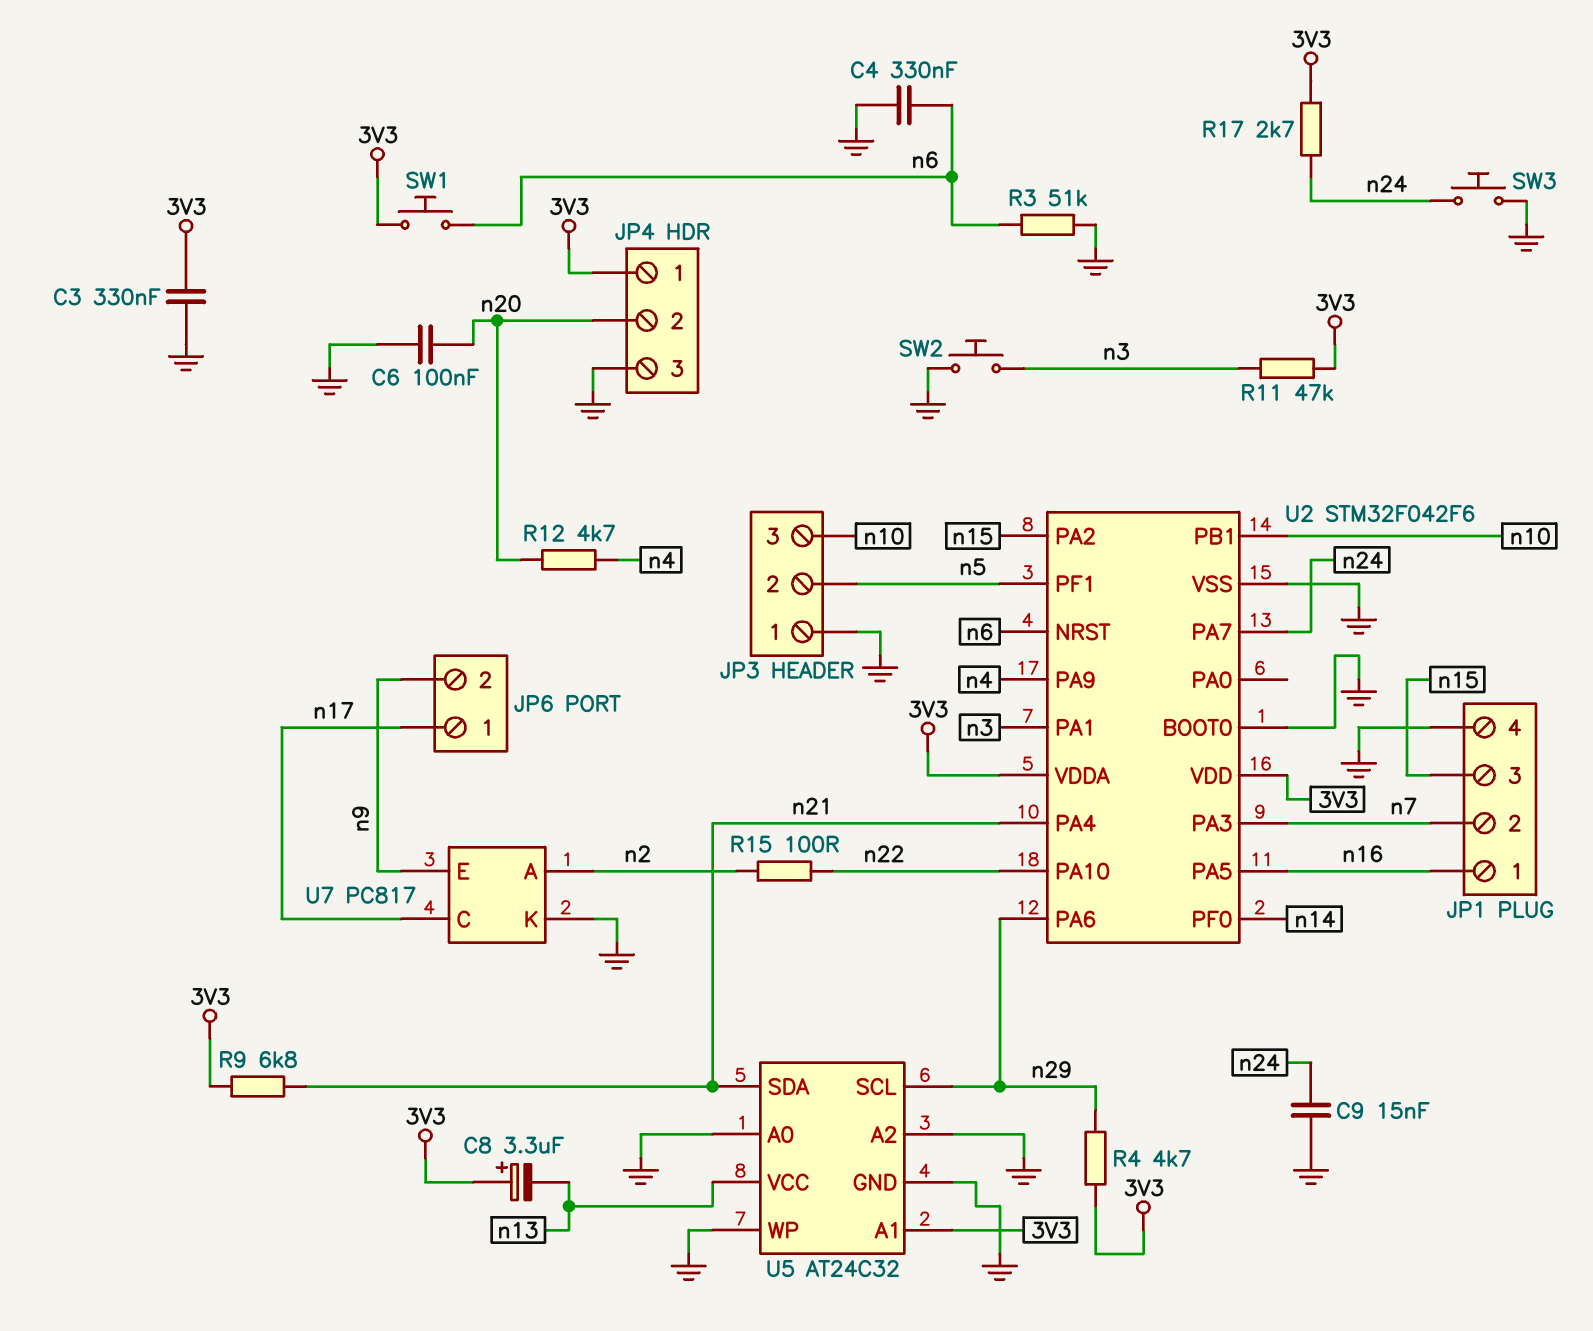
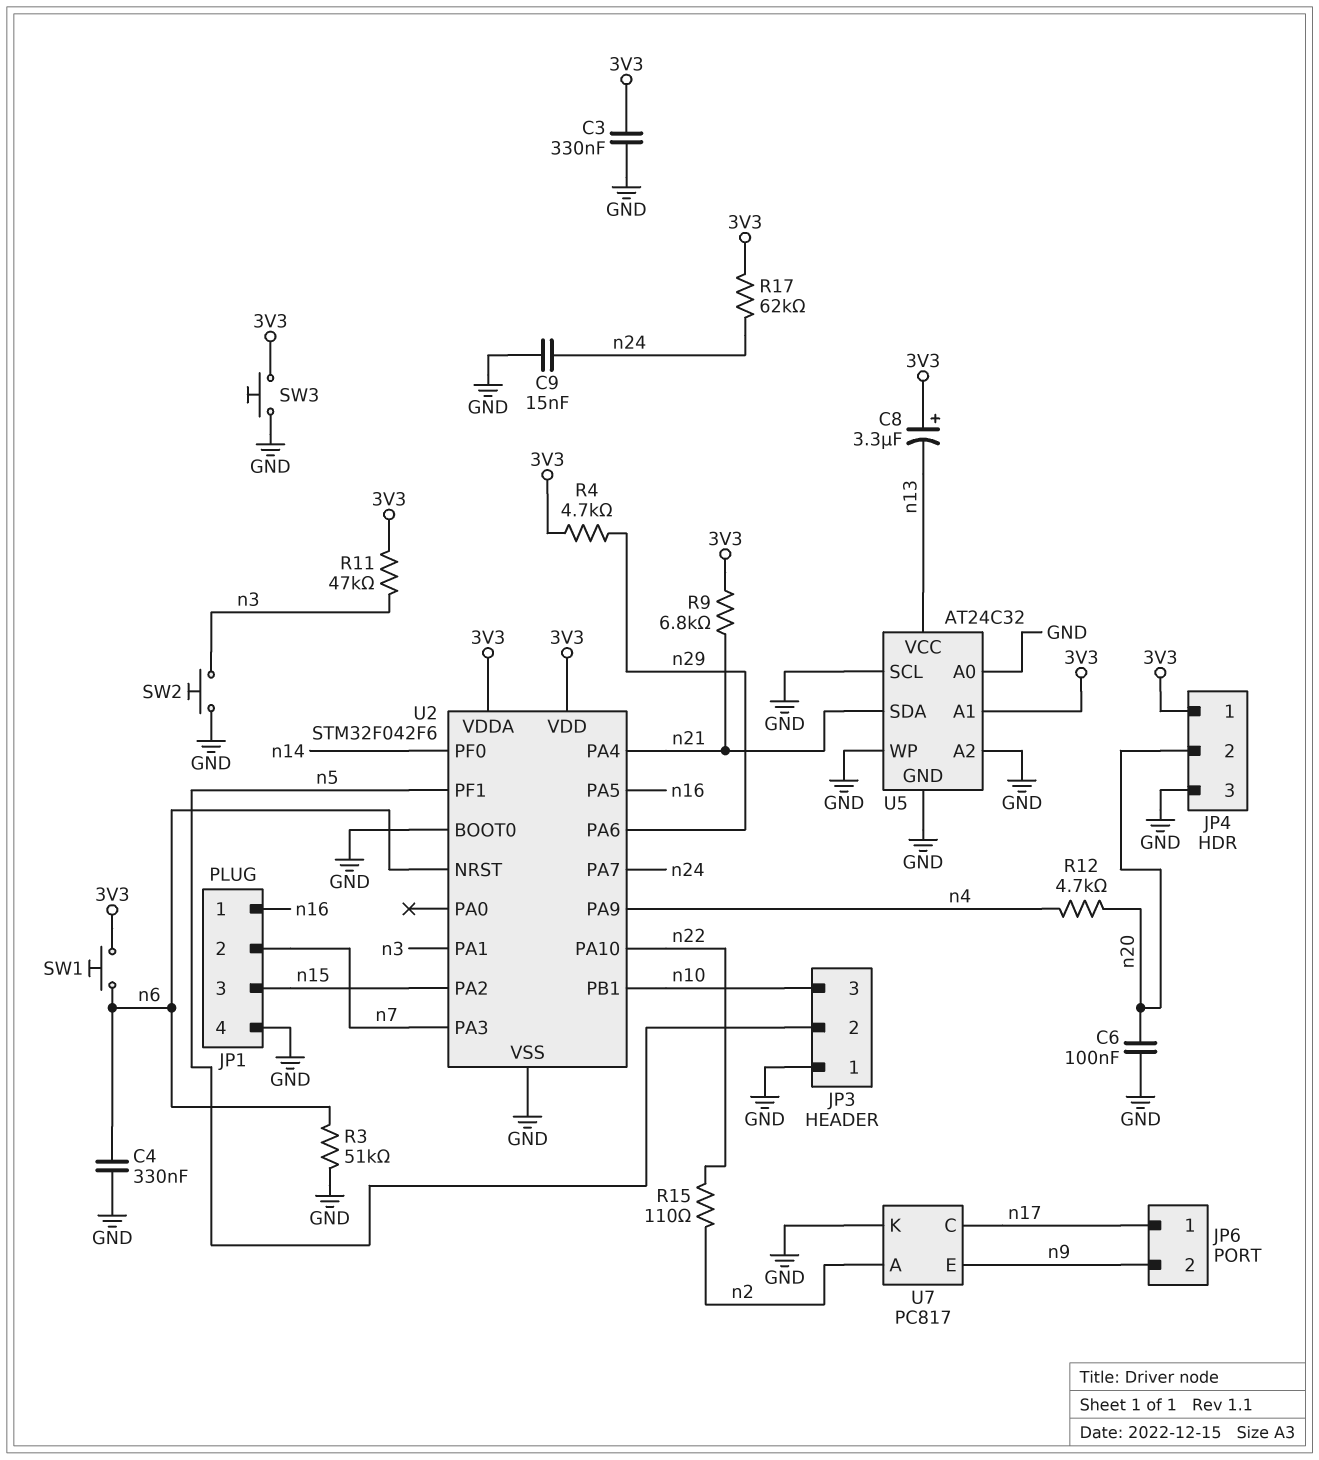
R15: 100 (n2, n22) -> 110 (n2, n22)
R17: 2.7k (3V3, n24) -> 62k (3V3, n24)
SW3: button (GND, n24) -> button (3V3, GND)
U5 pin SCL: n29 -> GND

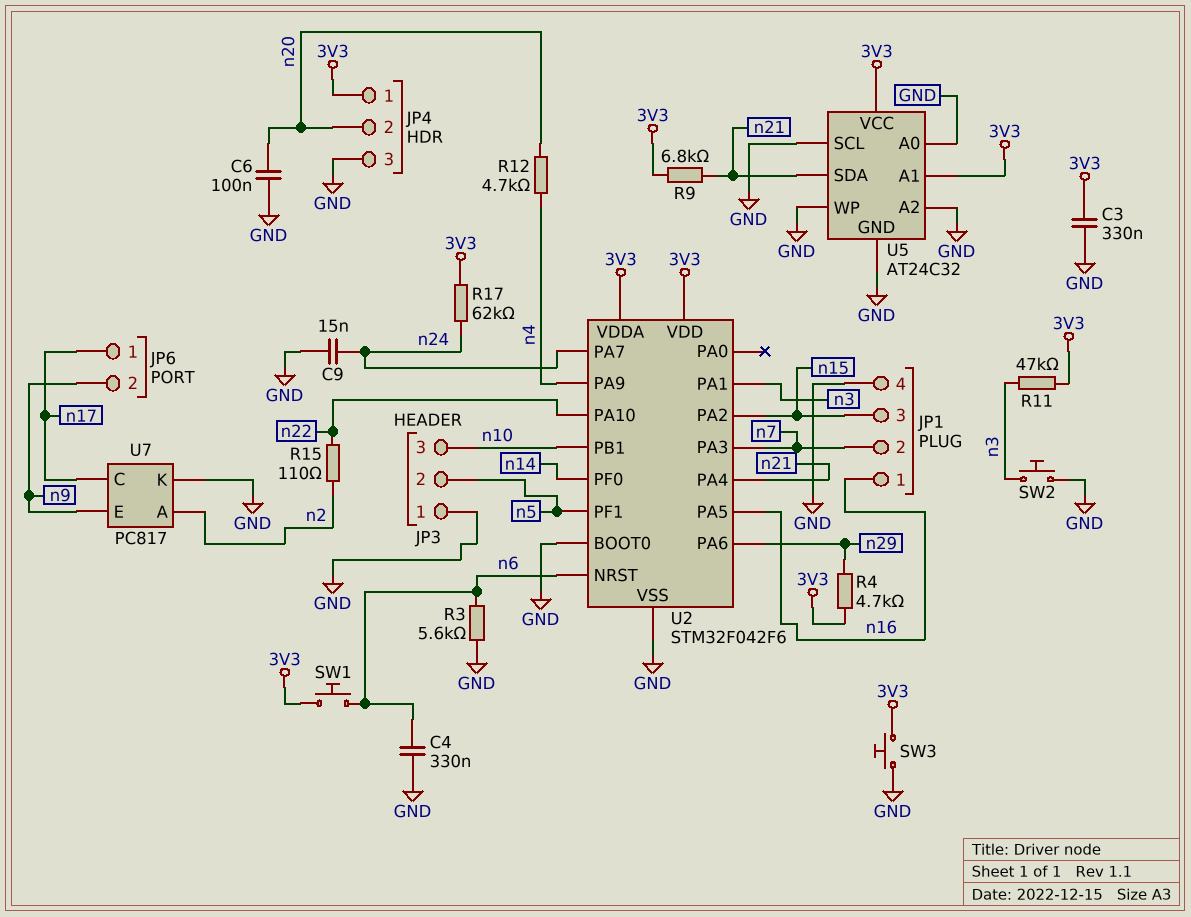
C8: 3.3uF (plus 3V3, minus n13) -> none
R3: 51k (GND, n6) -> 5.6k (GND, n6)
U5 pin VCC: n13 -> 3V3

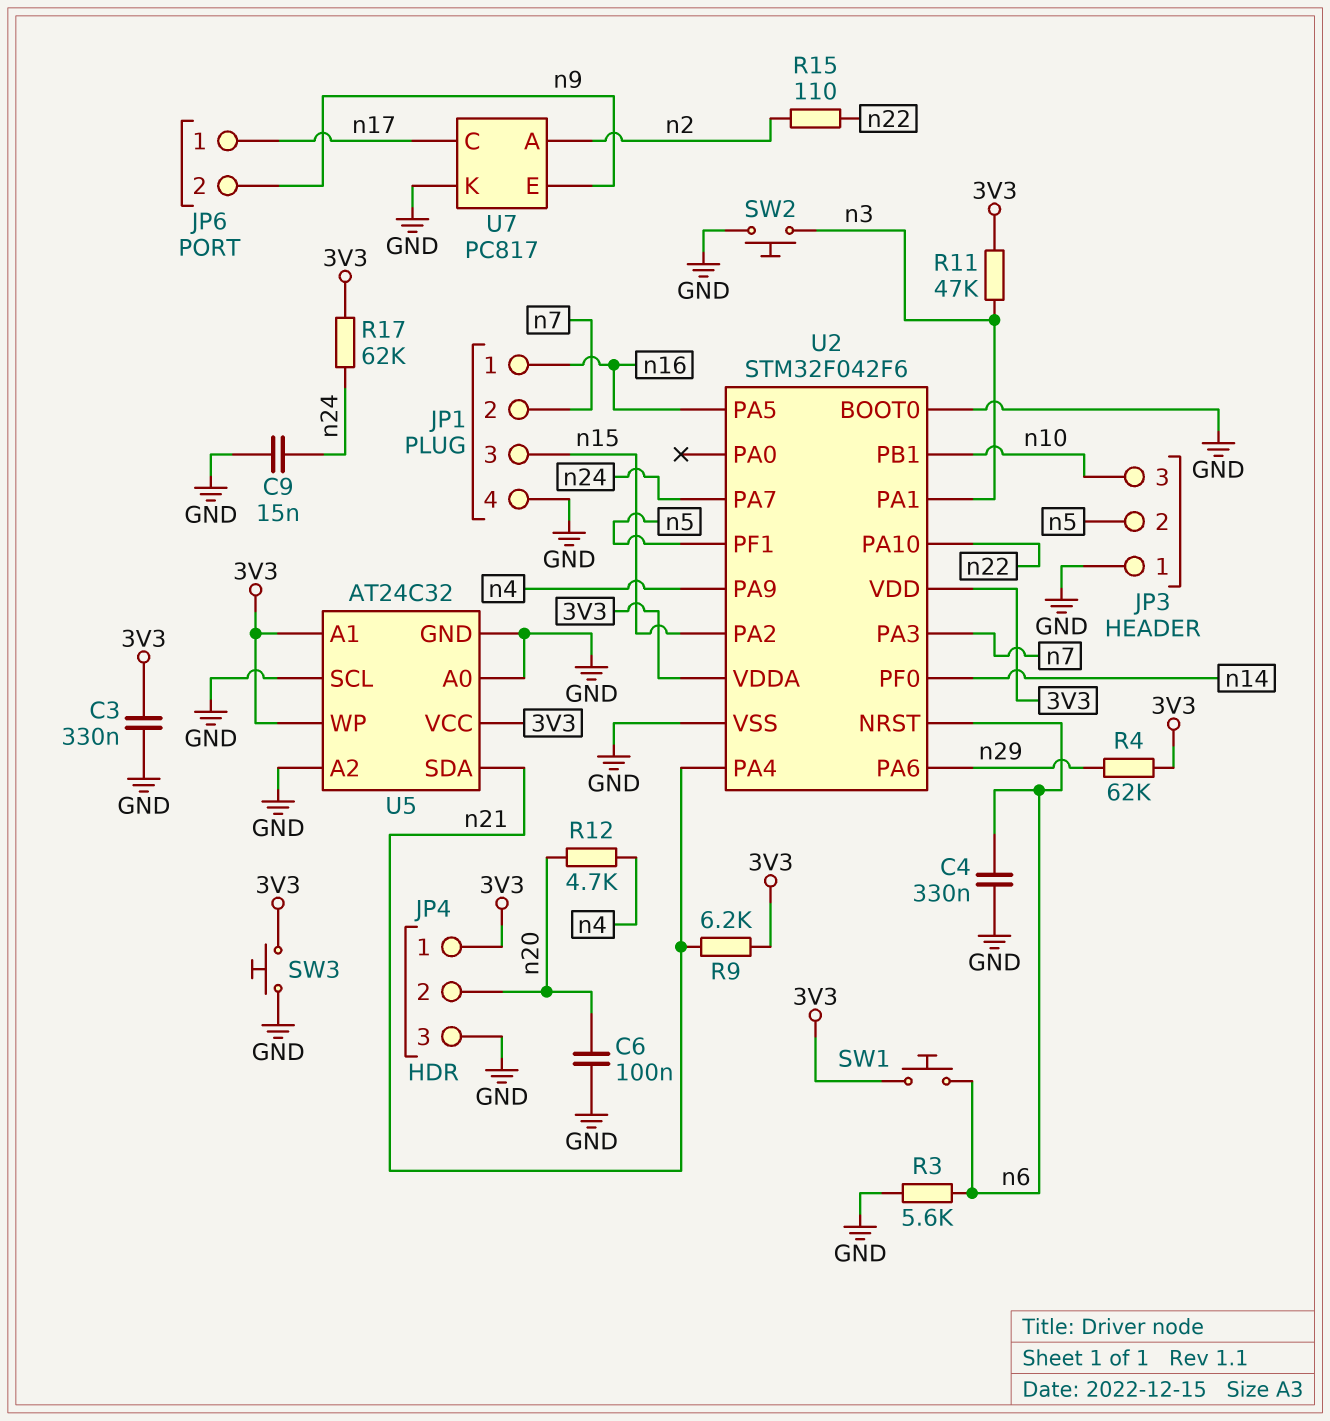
R4: 4.7k (3V3, n29) -> 62k (3V3, n29)
R9: 6.8k (3V3, n21) -> 6.2k (3V3, n21)
U5 pin WP: GND -> 3V3

